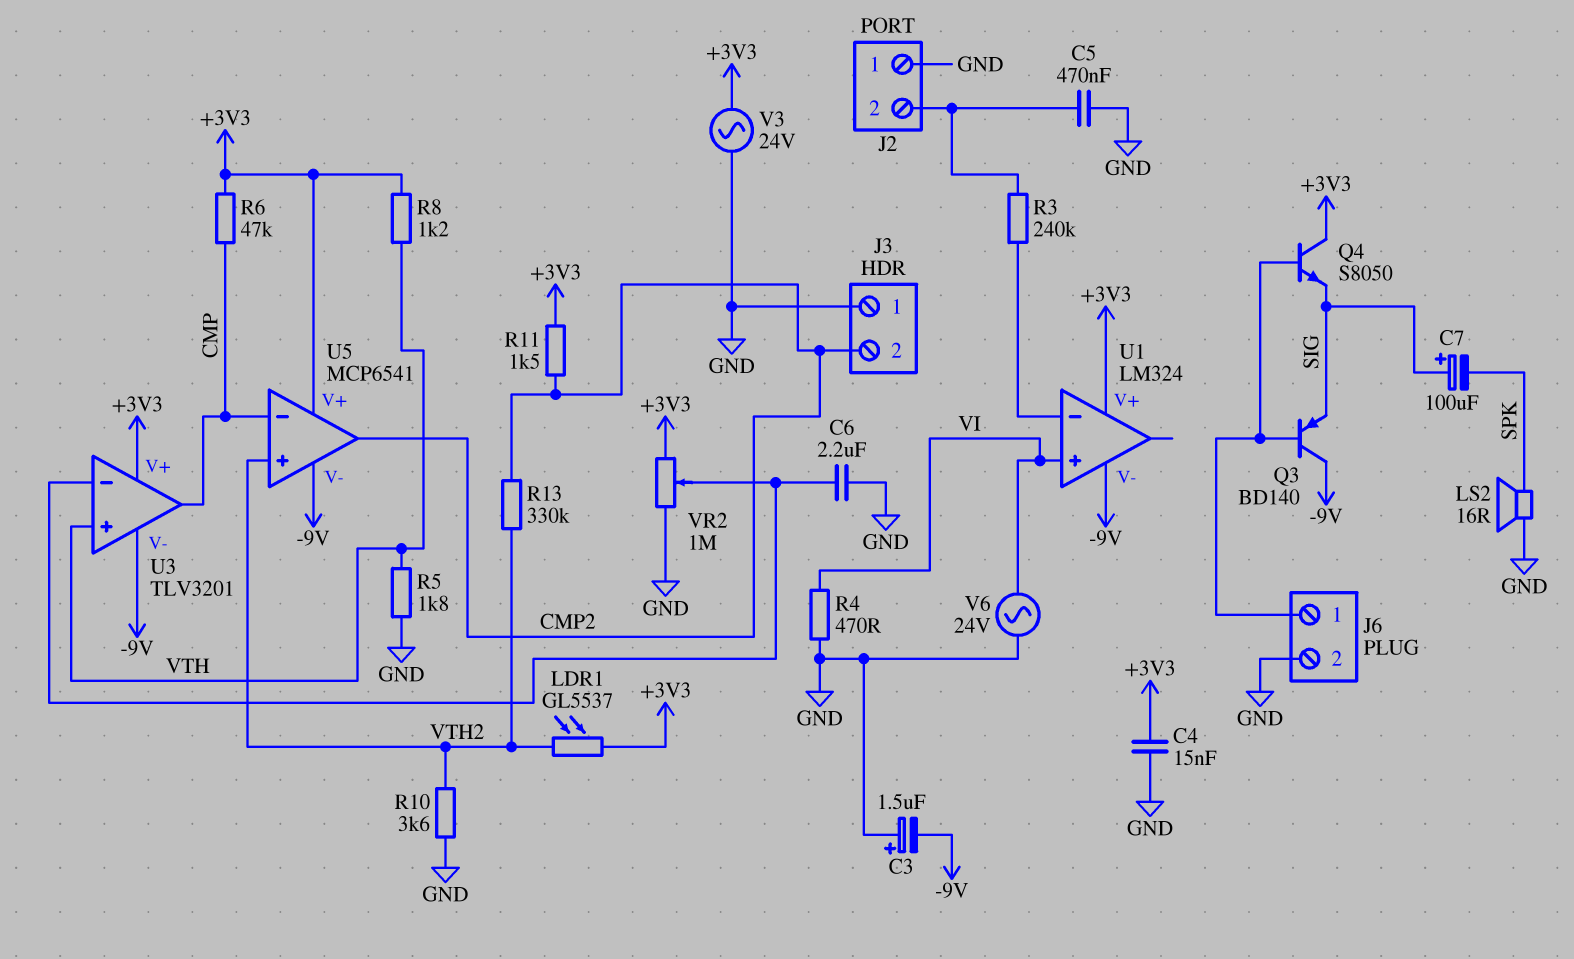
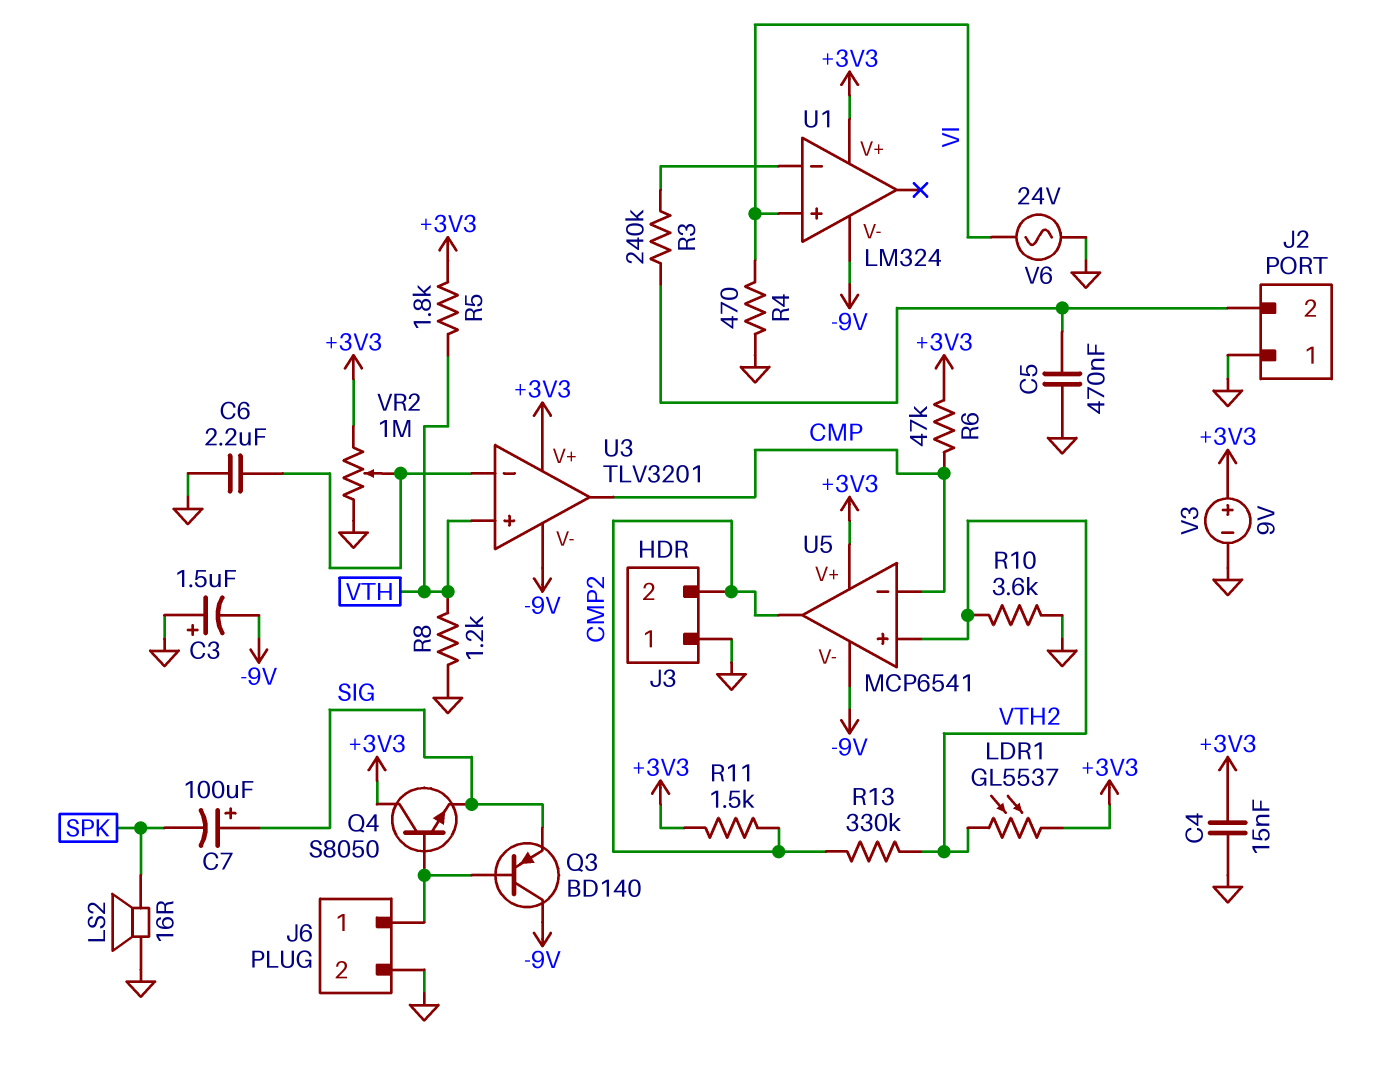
R5: 1.8k (GND, VTH) -> 1.8k (+3V3, VTH)
R8: 1.2k (+3V3, VTH) -> 1.2k (GND, VTH)
V3: AC 24V (+3V3, GND) -> 9V (plus +3V3, minus GND)

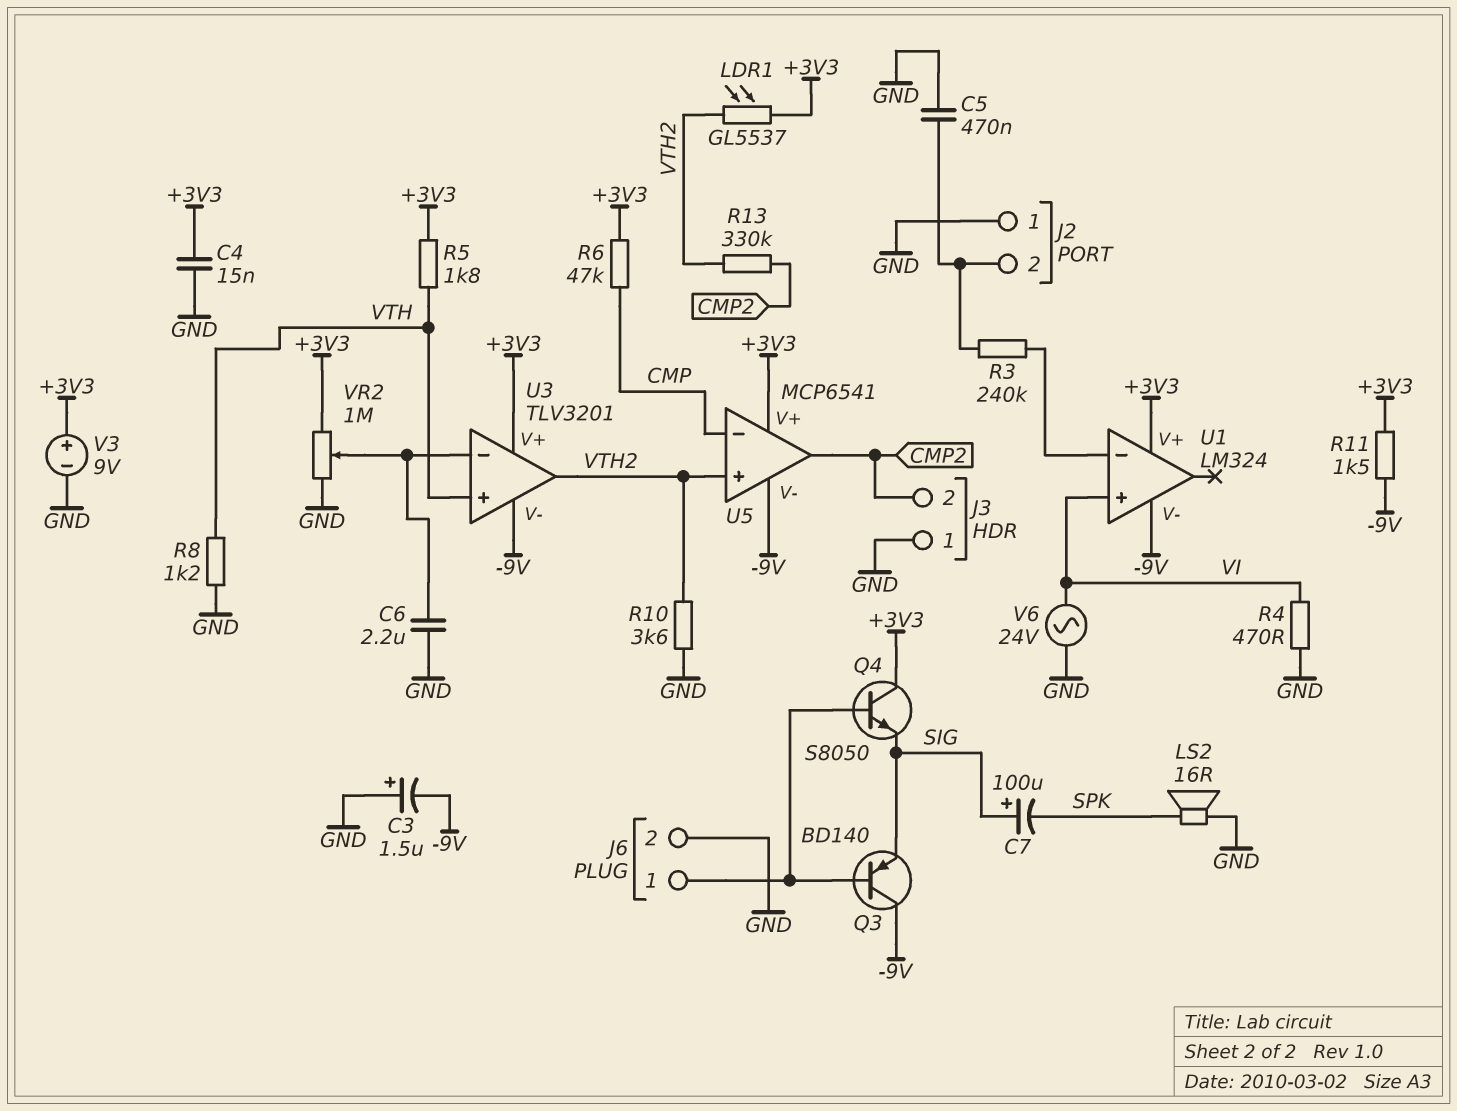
R11: 1.5k (+3V3, CMP2) -> 1.5k (+3V3, -9V)
U3 pin out: CMP -> VTH2

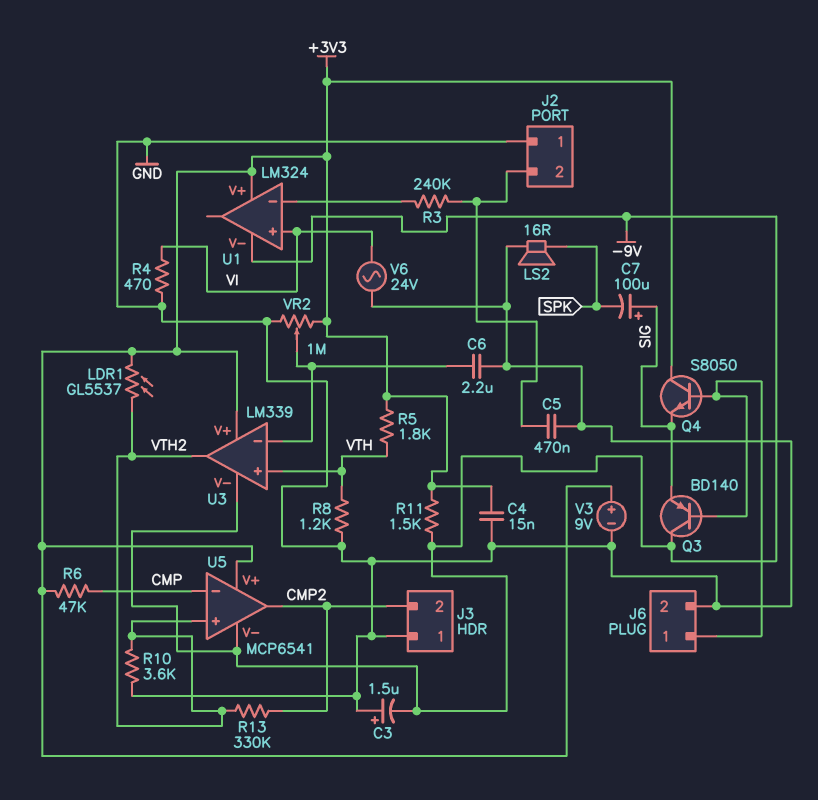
U3: TLV3201 -> LM339

